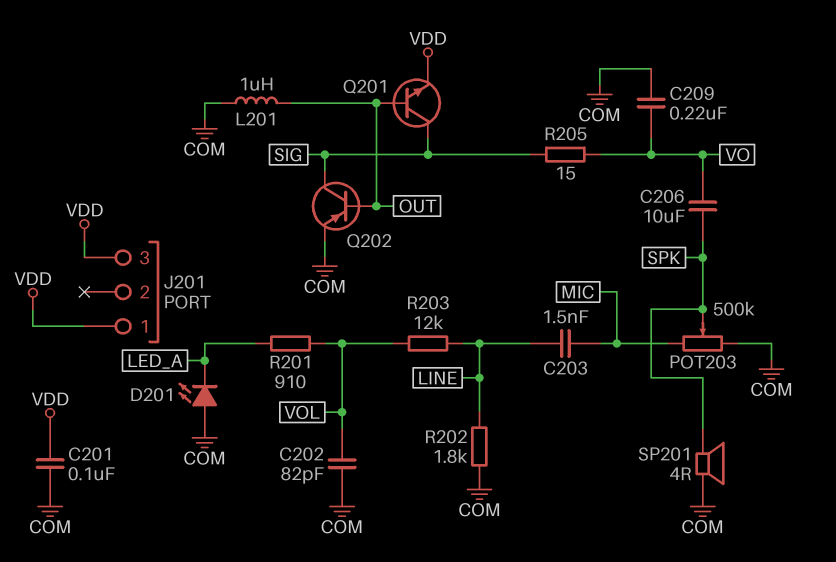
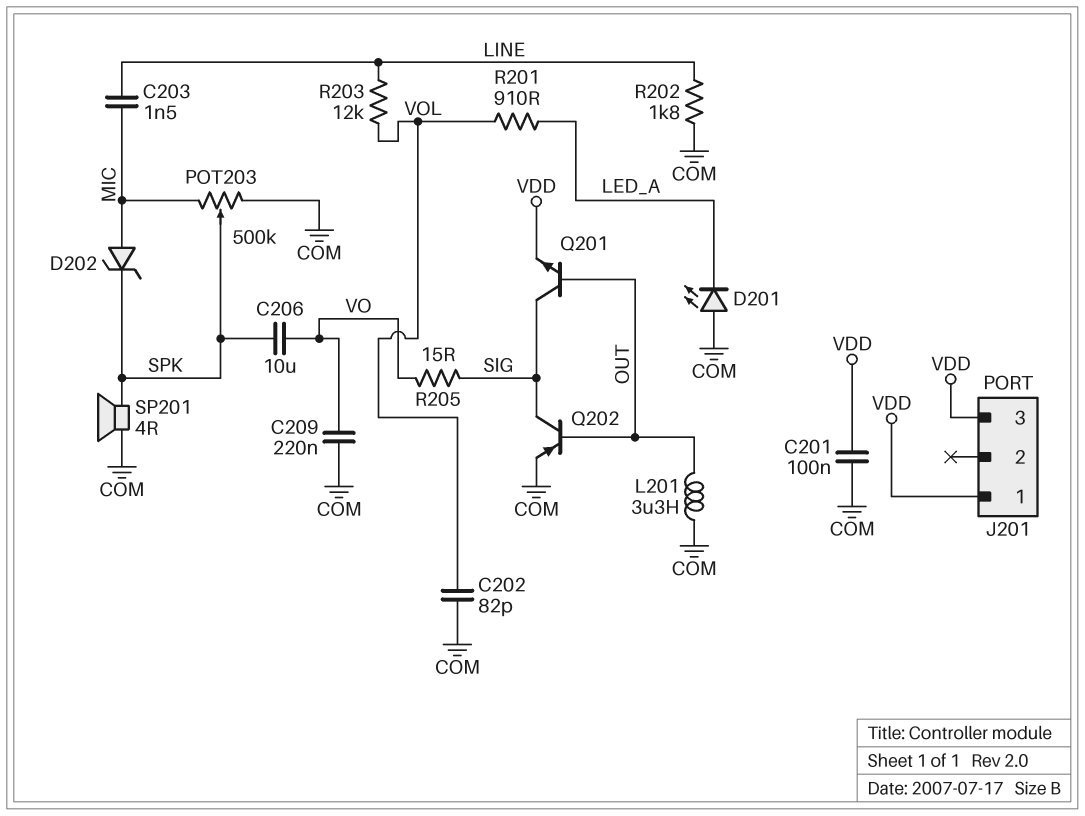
D202: none -> zener (A MIC, K SPK)
L201: 1uH (COM, OUT) -> 3.3uH (COM, OUT)

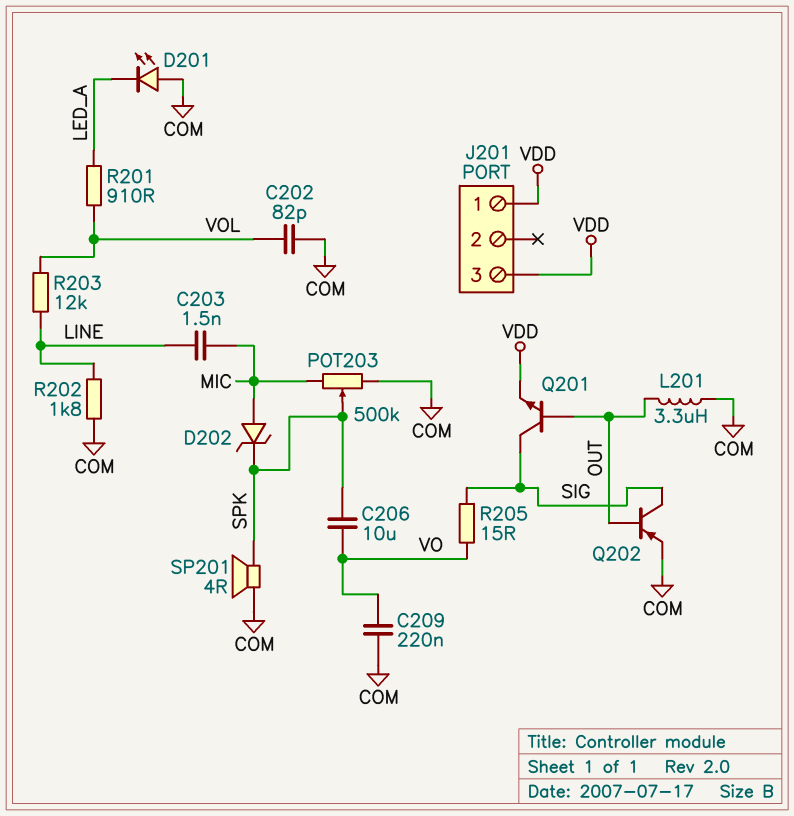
C201: 100nF (COM, VDD) -> none

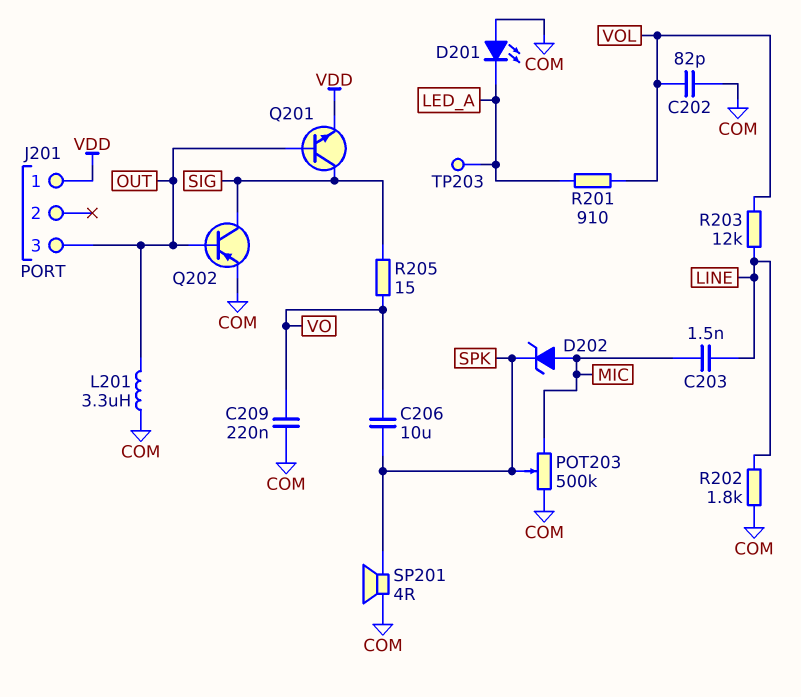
J201 pin 3: VDD -> OUT
TP203: none -> test point (LED_A)

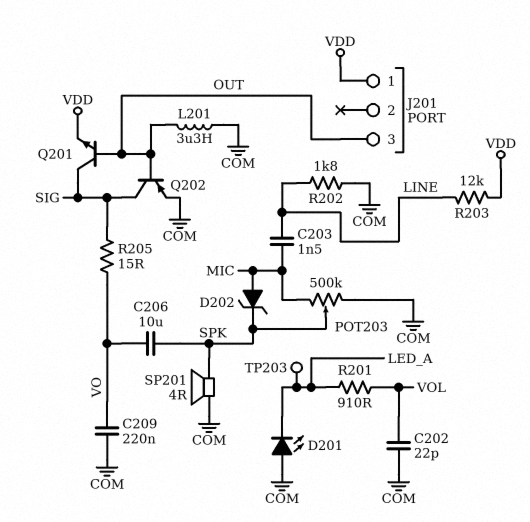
C202: 82pF (COM, VOL) -> 22pF (COM, VOL)
R203: 12k (LINE, VOL) -> 12k (LINE, VDD)

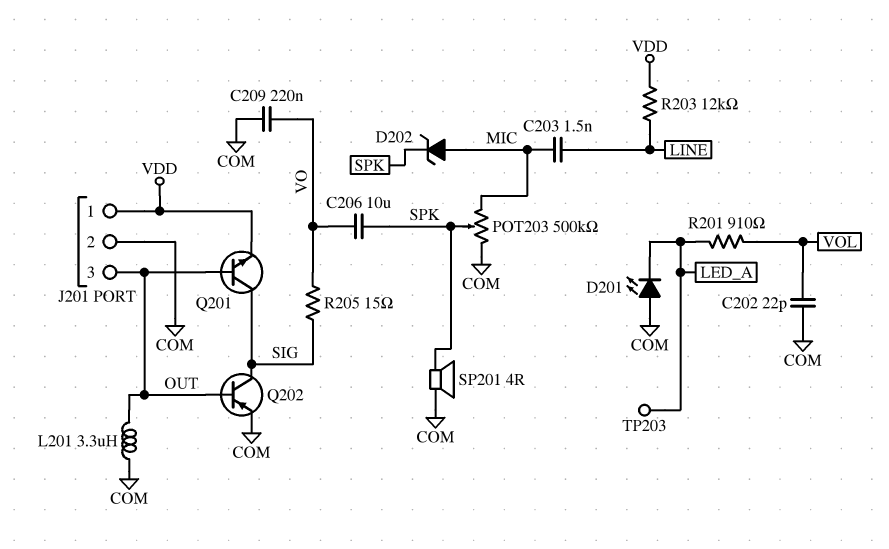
J201 pin 2: none -> COM
R202: 1.8k (COM, LINE) -> none

